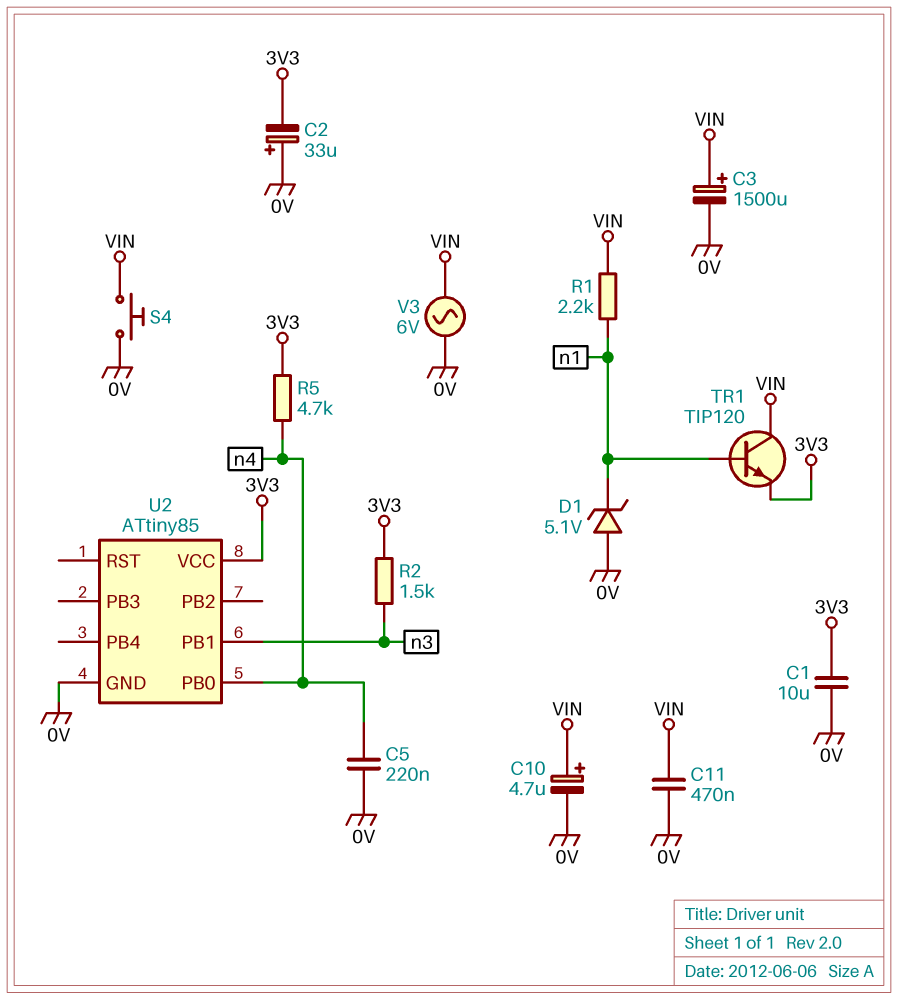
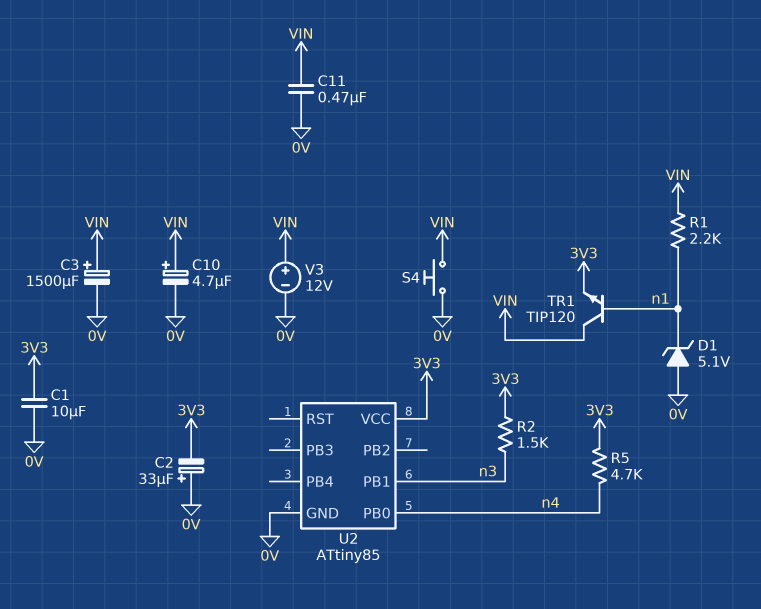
C5: 220nF (0V, n4) -> none
V3: AC 6V (0V, VIN) -> 12V (plus VIN, minus 0V)

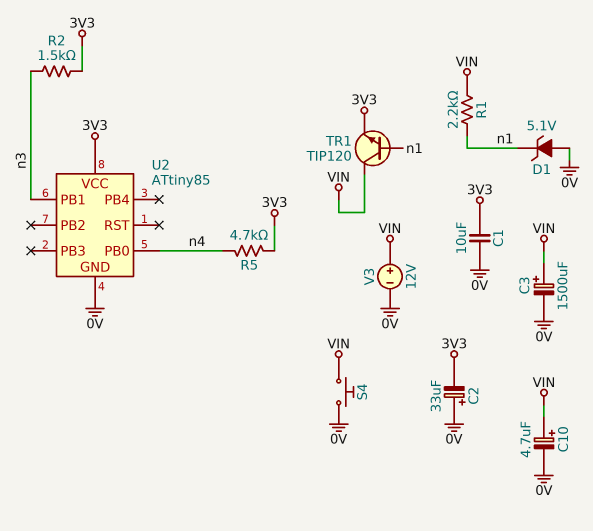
C11: 470nF (0V, VIN) -> none

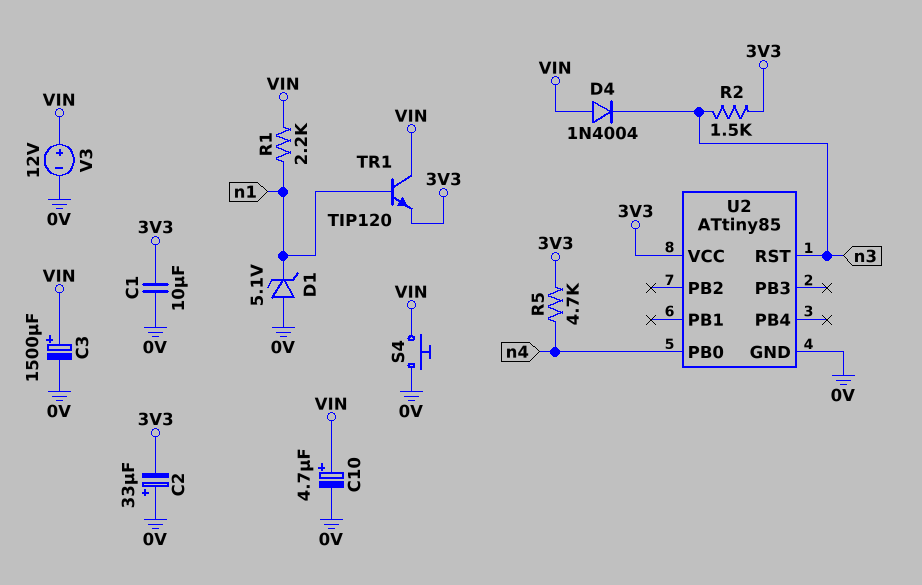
D4: none -> diode 1N4004 (A VIN, K n3)
U2 pin PB1: n3 -> none
U2 pin RST: none -> n3

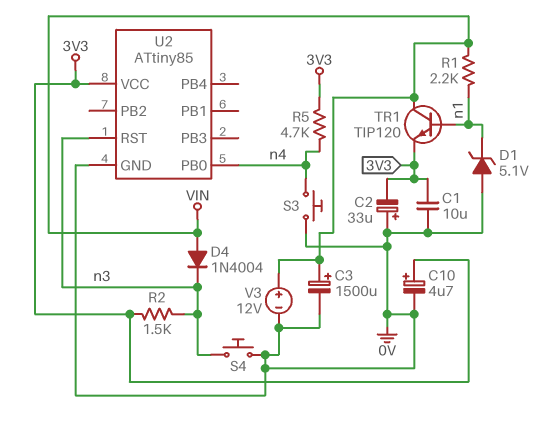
C10: 4.7uF (plus VIN, minus 0V) -> 4.7uF (plus 3V3, minus 0V)
S3: none -> button (0V, n4)
S4: button (0V, VIN) -> button (0V, n3)

